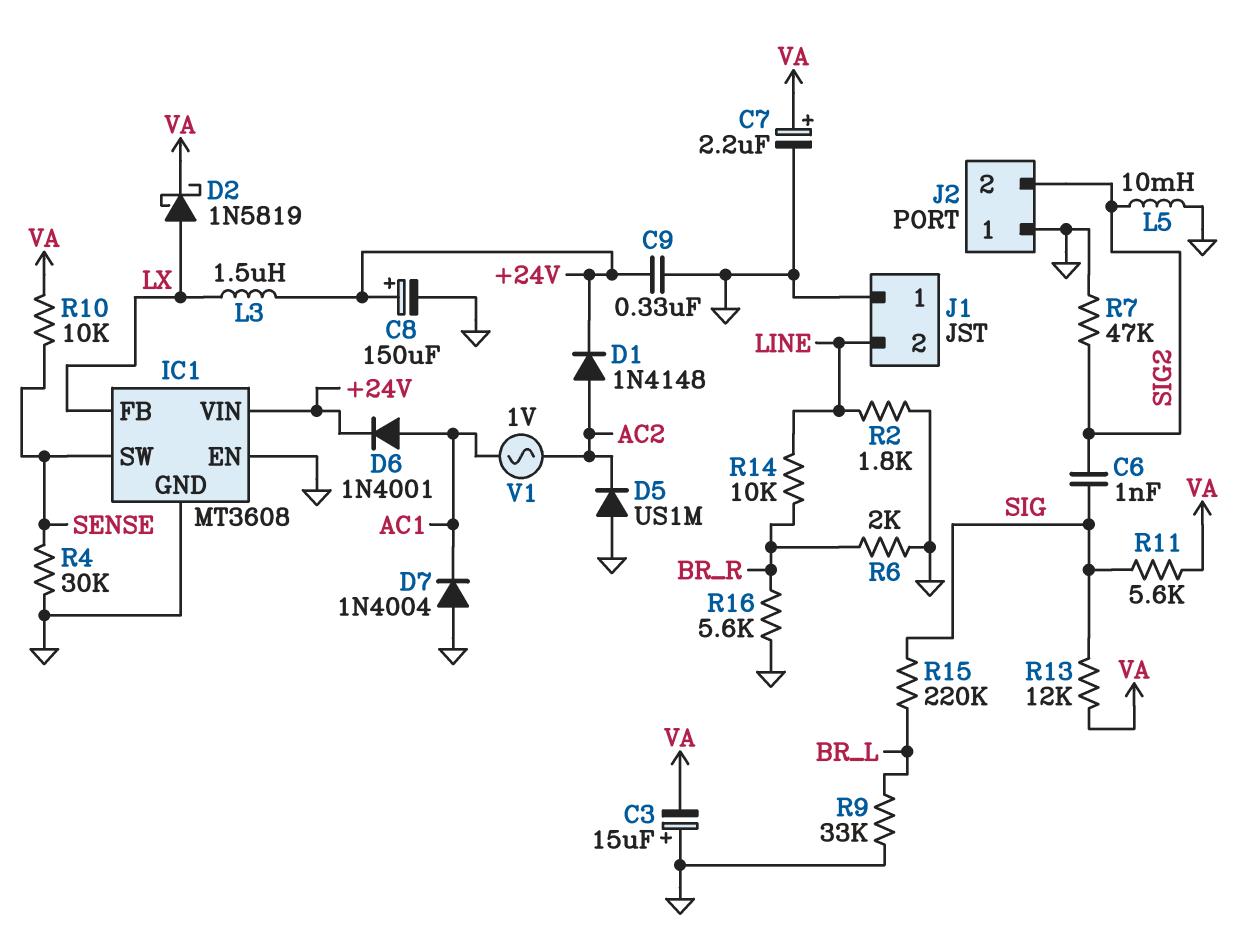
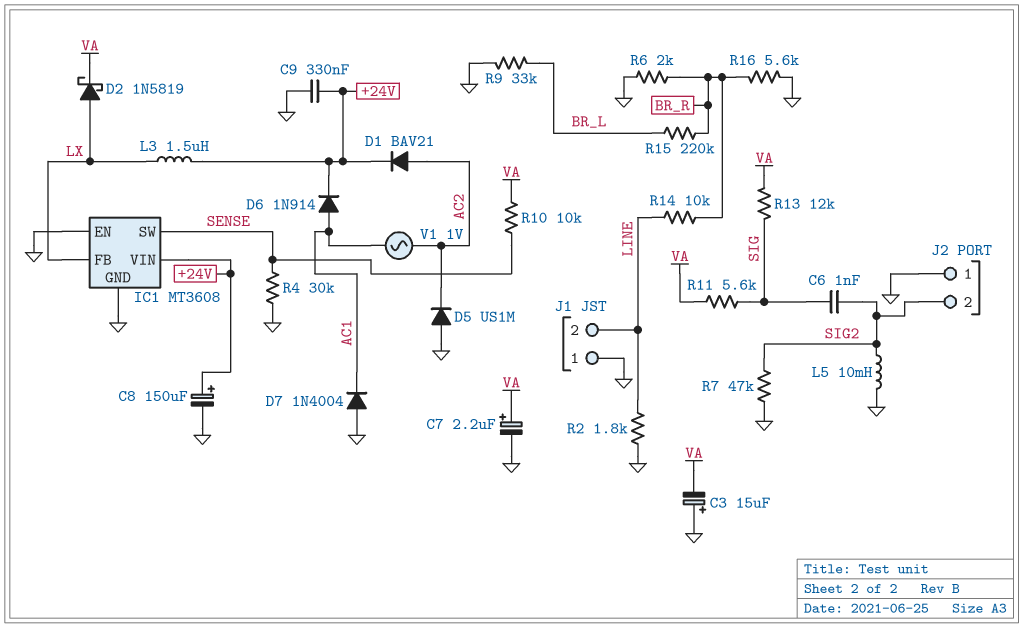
D1: diode 1N4148 (A AC2, K +24V) -> diode BAV21 (A AC2, K +24V)
D6: diode 1N4001 (A AC1, K +24V) -> diode 1N914 (A AC1, K +24V)
R15: 220k (BR_L, SIG) -> 220k (BR_L, BR_R)

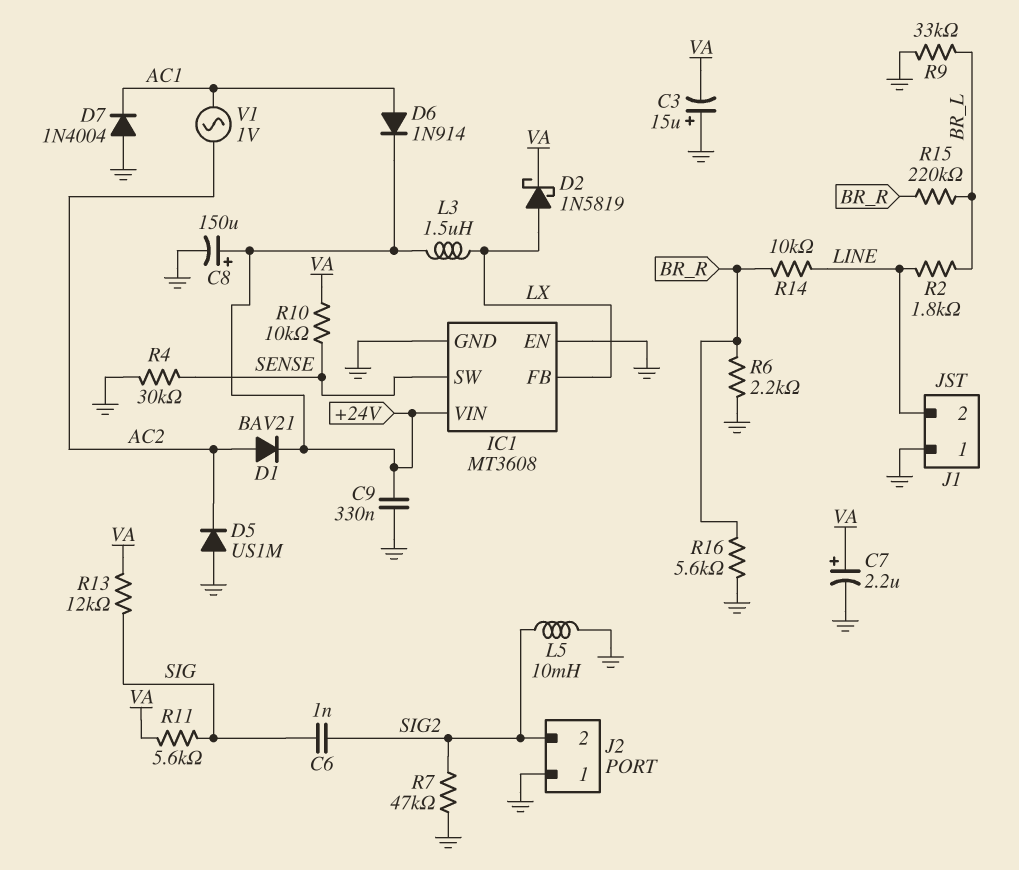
R2: 1.8k (GND, LINE) -> 1.8k (BR_L, LINE)
R6: 2k (BR_R, GND) -> 2.2k (BR_R, GND)

